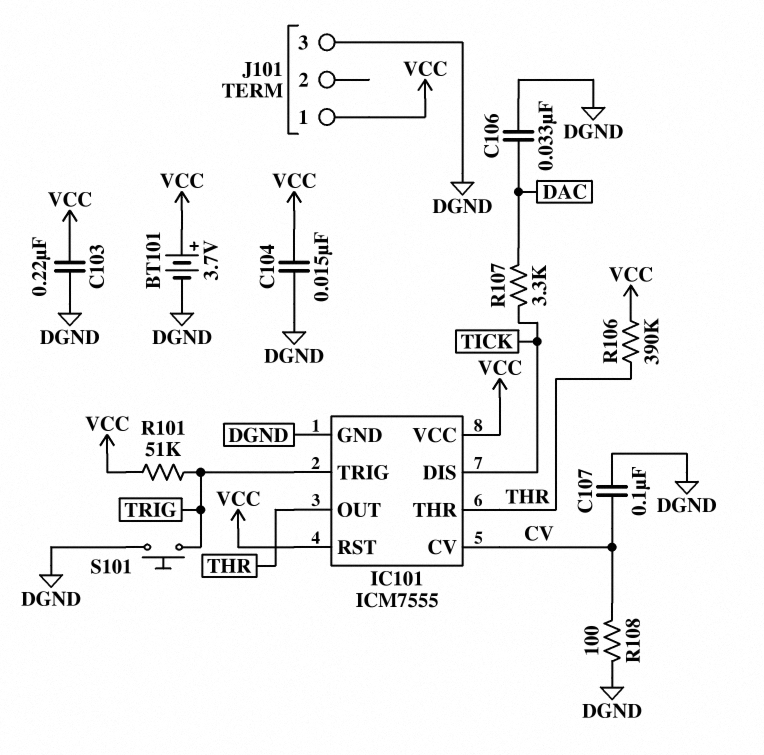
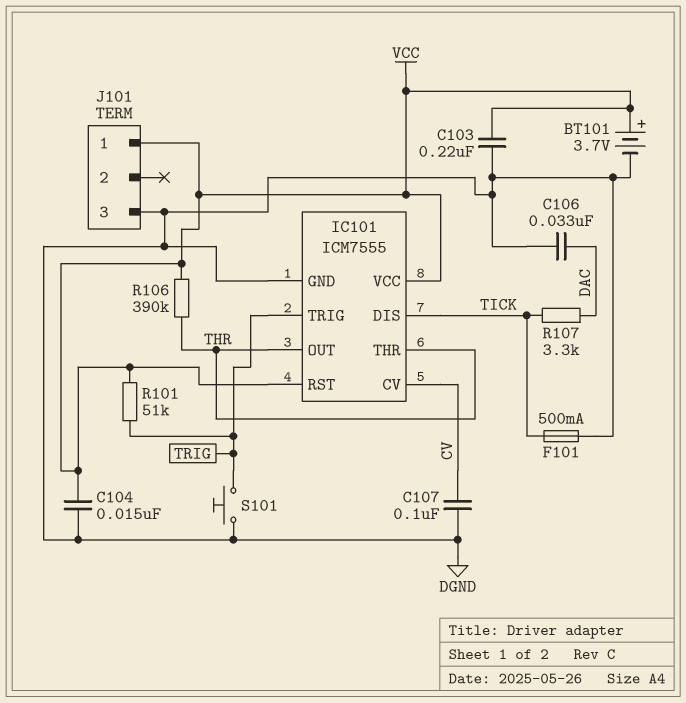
F101: none -> 500mA (DGND, TICK)
R108: 100 (CV, DGND) -> none

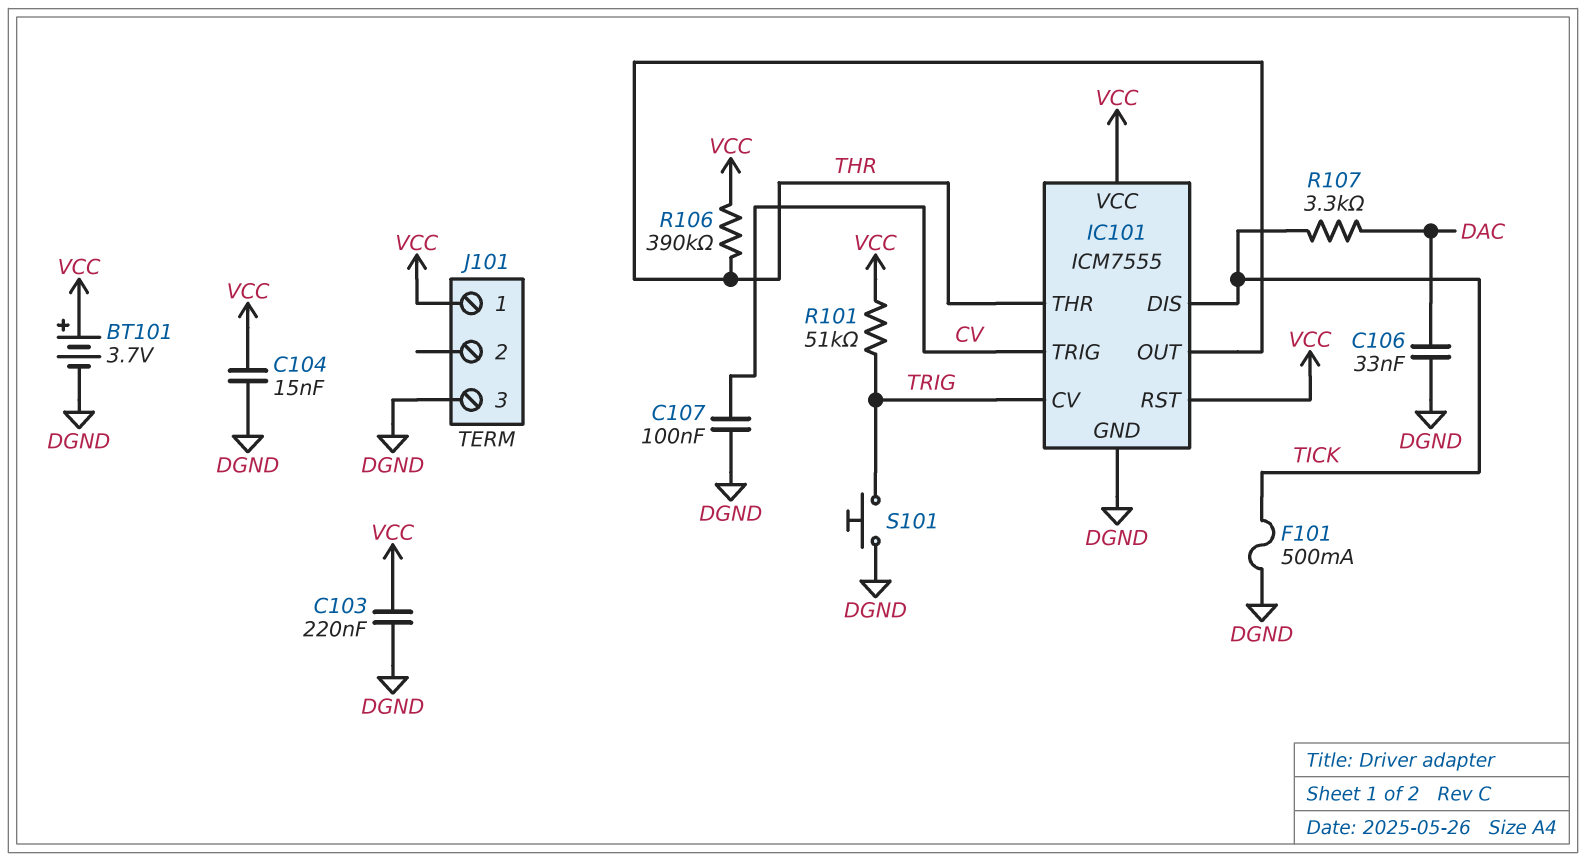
IC101 pin CV: CV -> TRIG
IC101 pin TRIG: TRIG -> CV

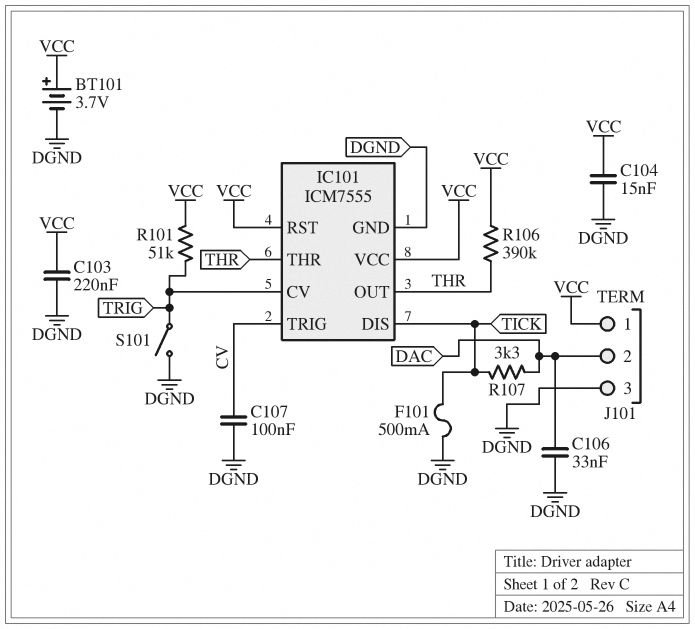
J101 pin 2: none -> DAC
S101: button (DGND, TRIG) -> switch (DGND, TRIG)

